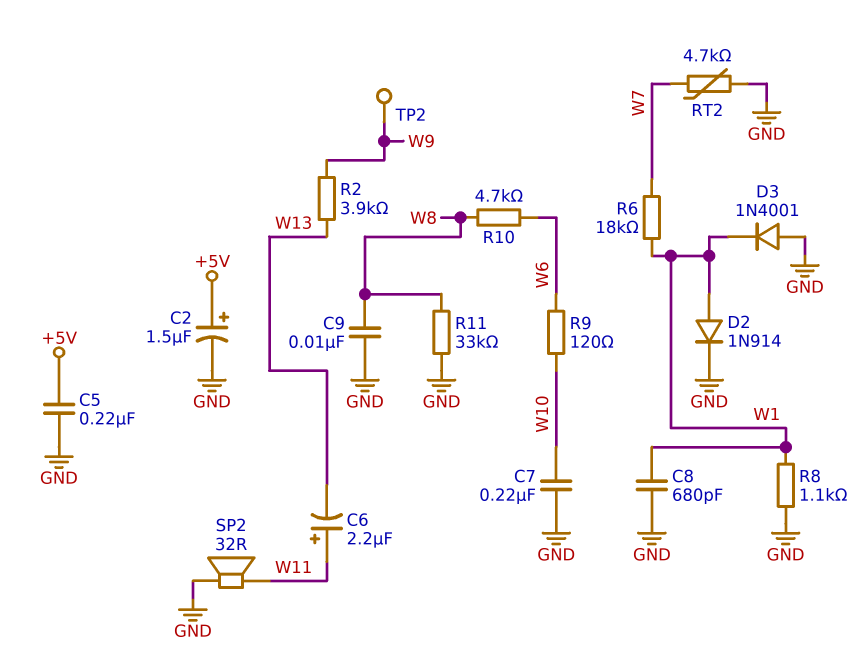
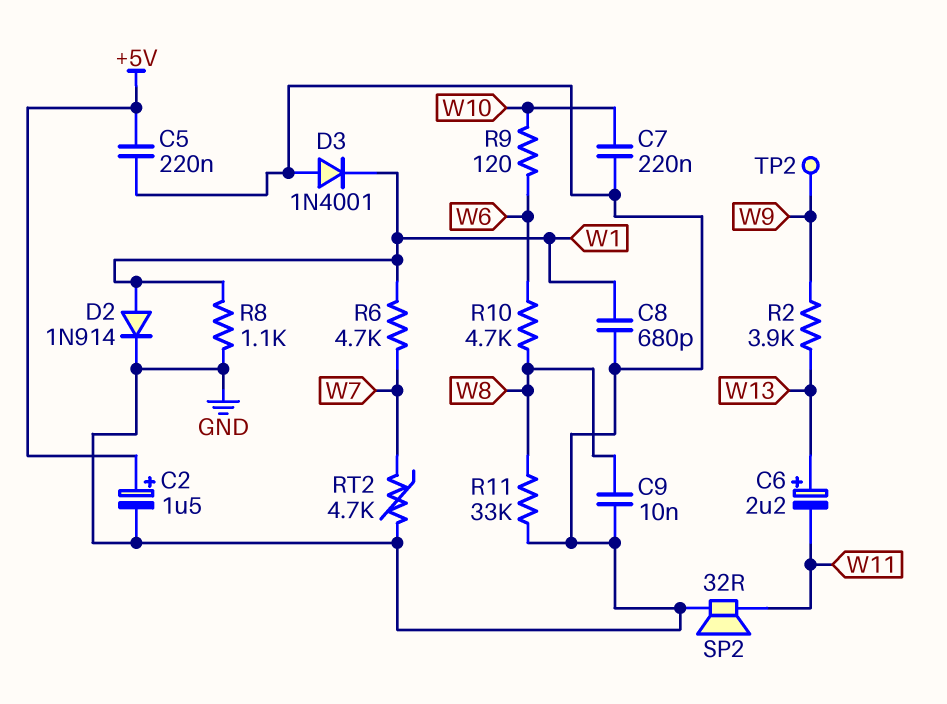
C6: 2.2uF (plus W11, minus W13) -> 2.2uF (plus W13, minus W11)
R6: 18k (W1, W7) -> 4.7k (W1, W7)

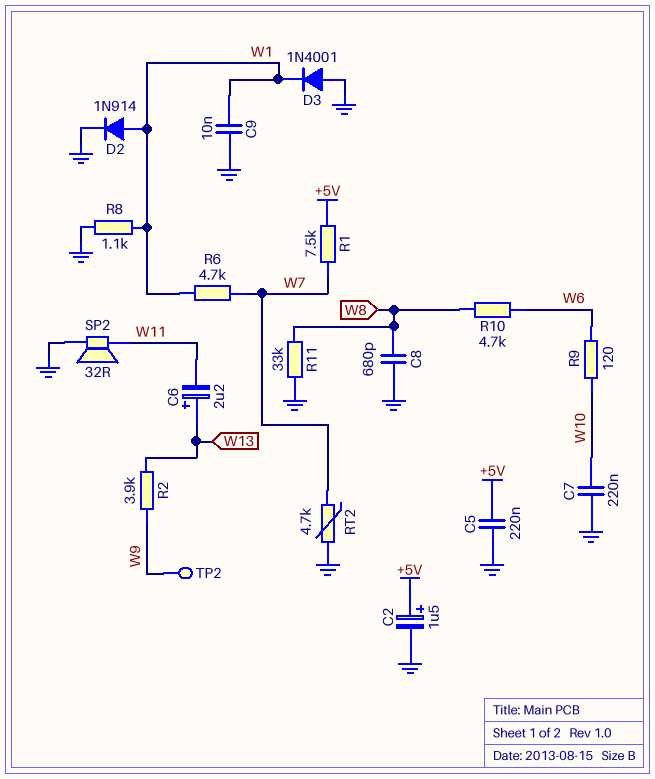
C8: 680pF (GND, W1) -> 680pF (GND, W8)
C9: 10nF (GND, W8) -> 10nF (GND, W1)
R1: none -> 7.5k (+5V, W7)

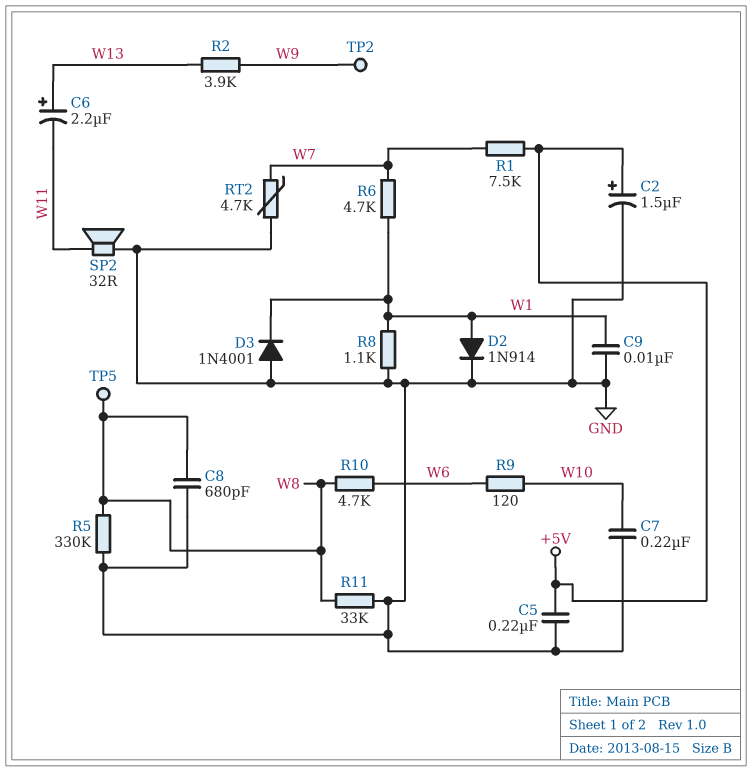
R5: none -> 330k (GND, W8)
TP5: none -> test point (W8)

